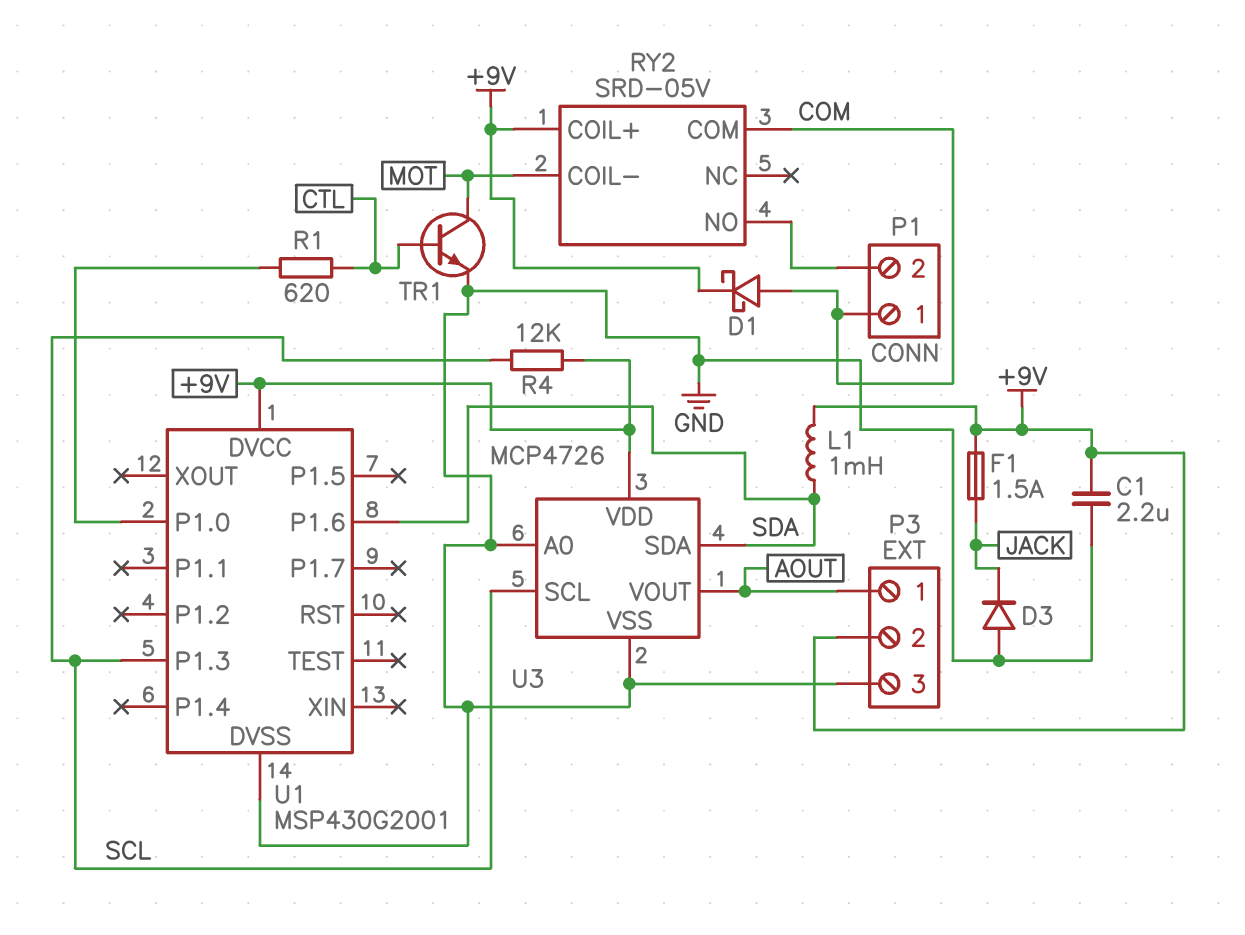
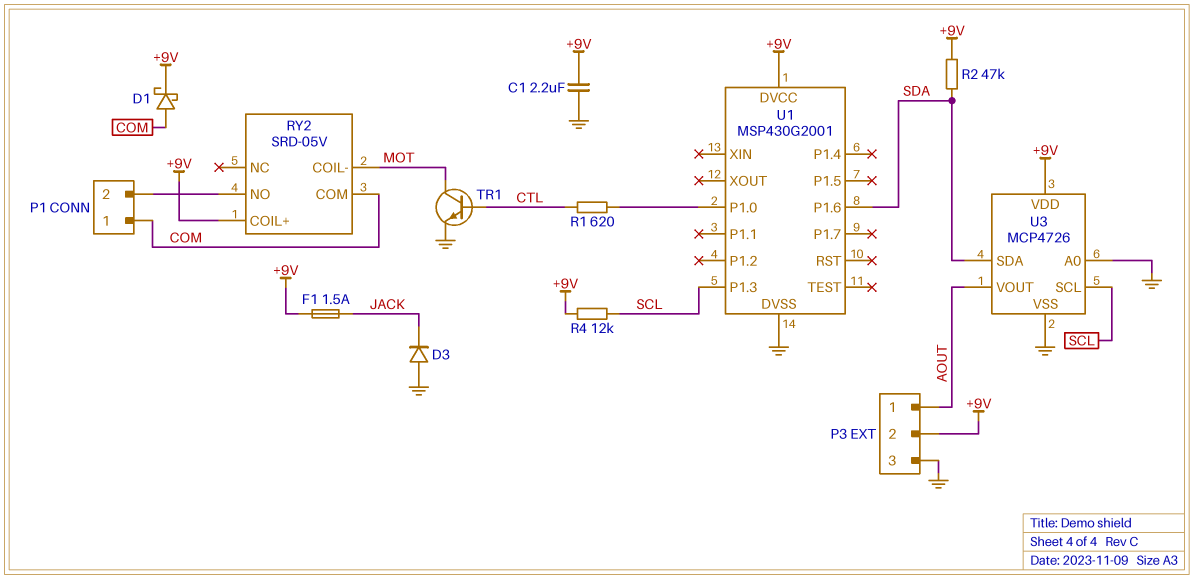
L1: 1mH (+9V, SDA) -> none
R2: none -> 47k (+9V, SDA)

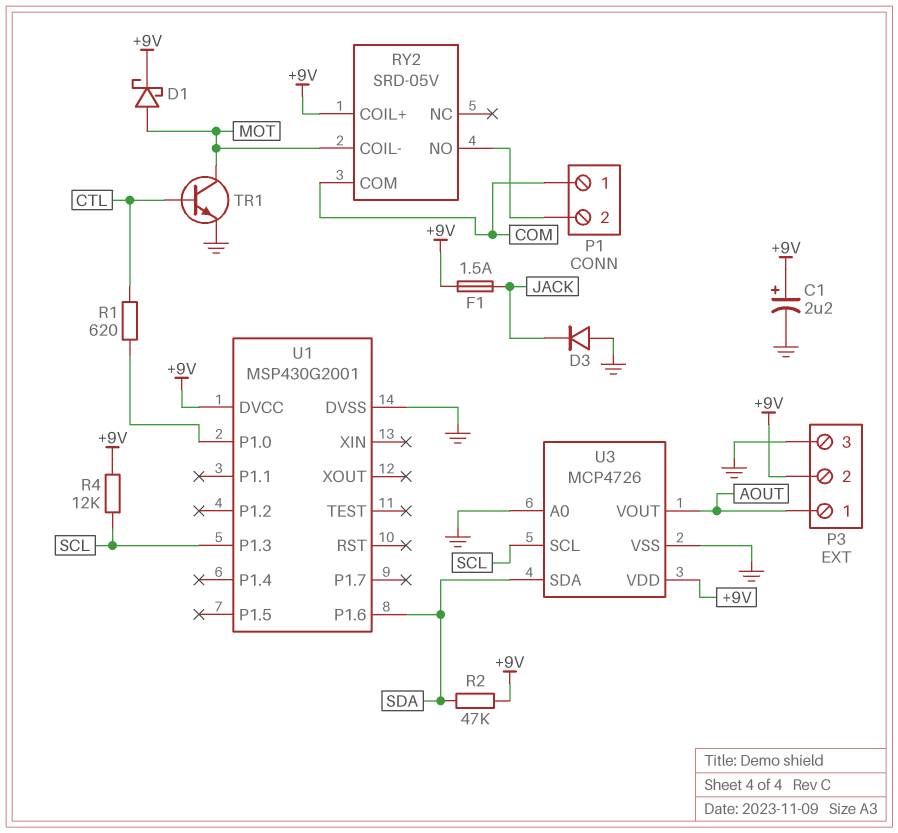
C1: 2.2uF (+9V, GND) -> 2.2uF (plus +9V, minus GND)
D1: schottky (A COM, K +9V) -> schottky (A MOT, K +9V)

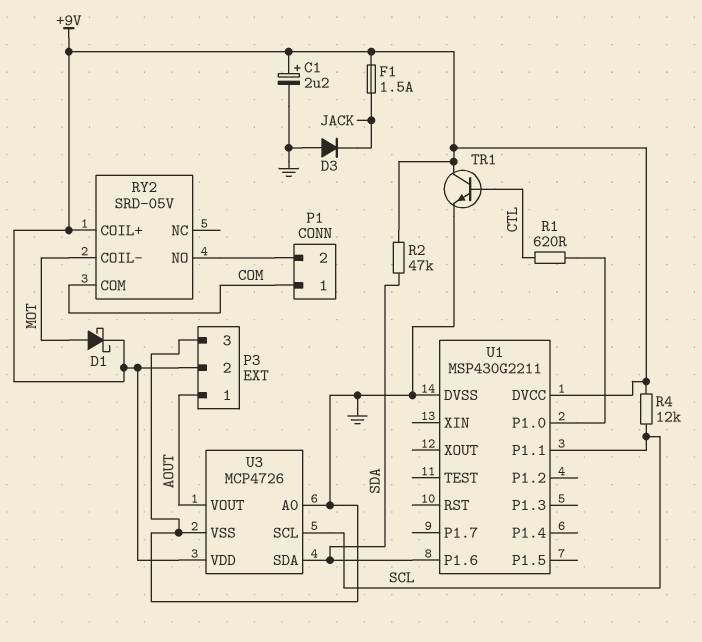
TR1: NPN (B CTL, C MOT, E GND) -> NPN (B CTL, C +9V, E GND)
U1: MSP430G2001 -> MSP430G2211
U1 pin P1.1: none -> SCL
U1 pin P1.3: SCL -> none

